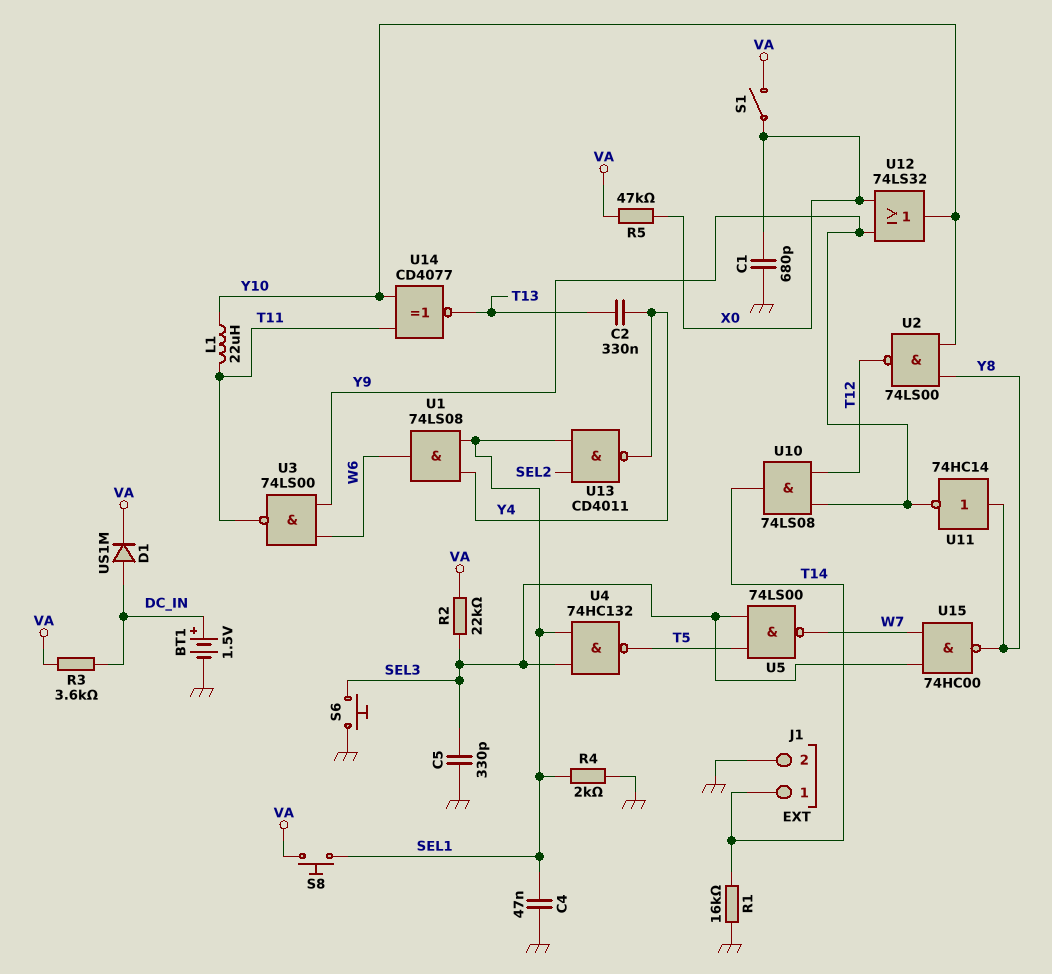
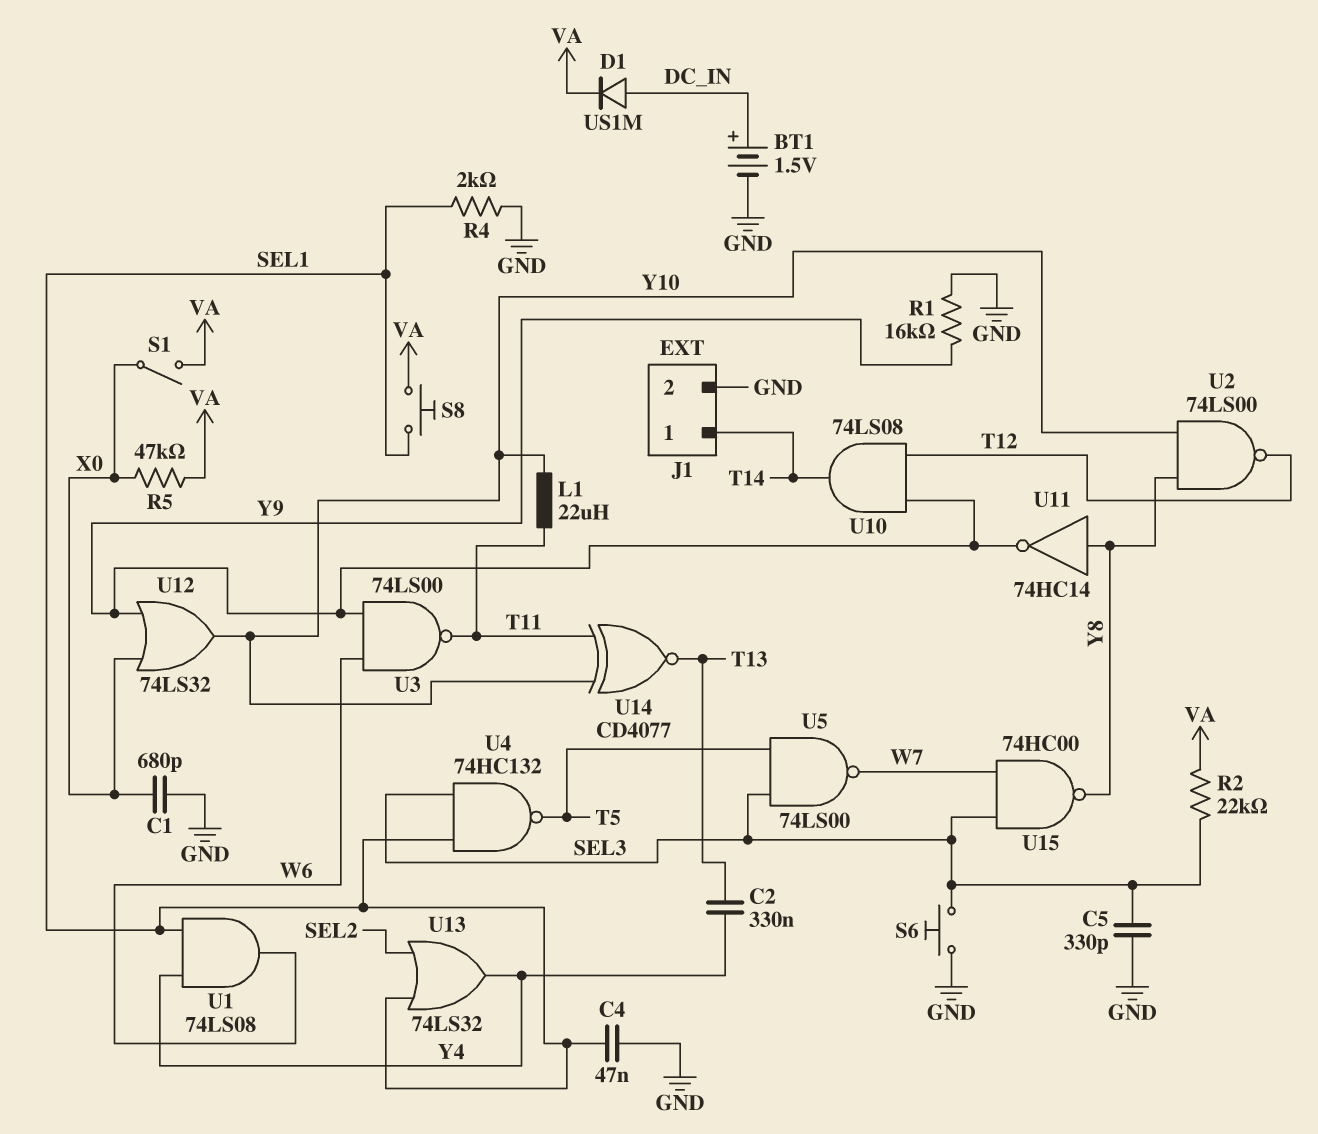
R1: 16k (GND, T14) -> 16k (GND, Y9)
R3: 3.6k (DC_IN, VA) -> none
U13: NAND CD4011 (in SEL1, in SEL2, out Y4) -> OR 74LS32 (in SEL1, in SEL2, out Y4)

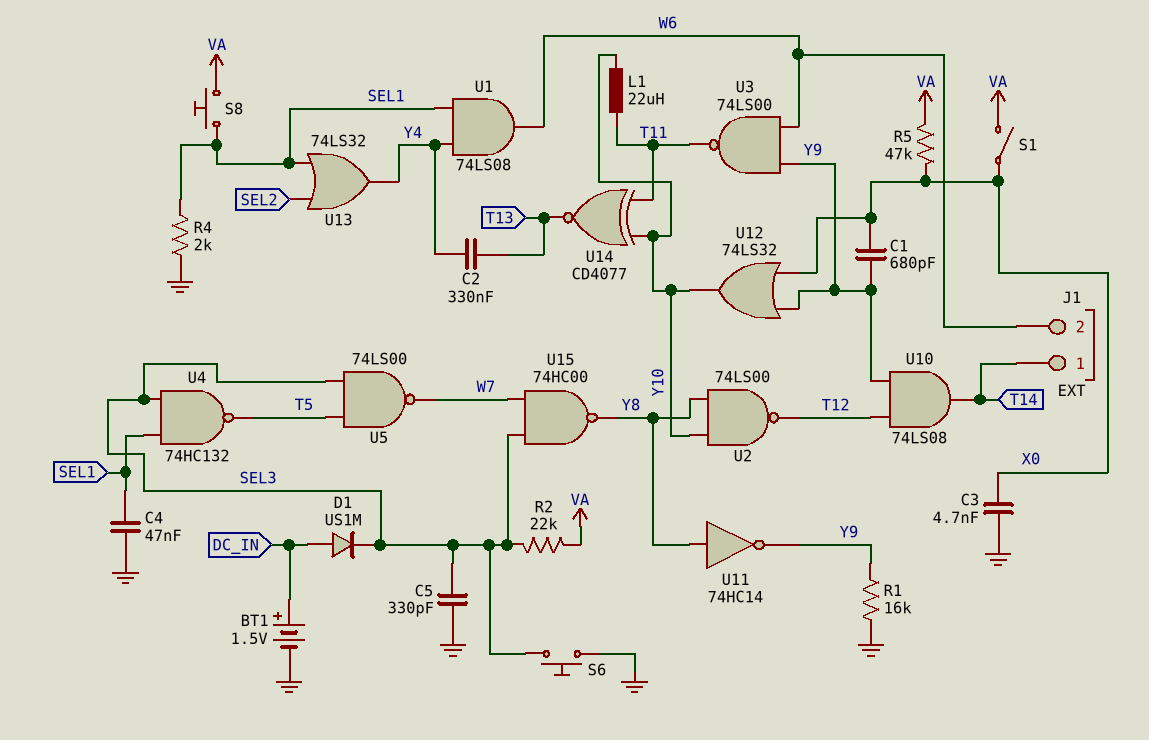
C1: 680pF (GND, X0) -> 680pF (X0, Y9)
C3: none -> 4.7nF (GND, X0)
D1: diode US1M (A DC_IN, K VA) -> diode US1M (A DC_IN, K SEL3)
J1 pin 2: GND -> W6

